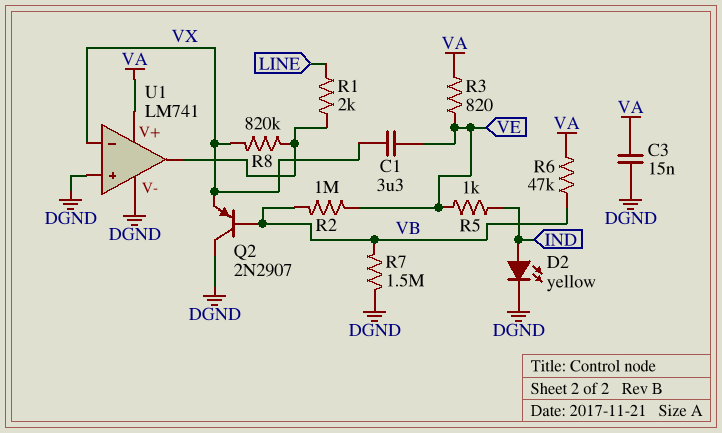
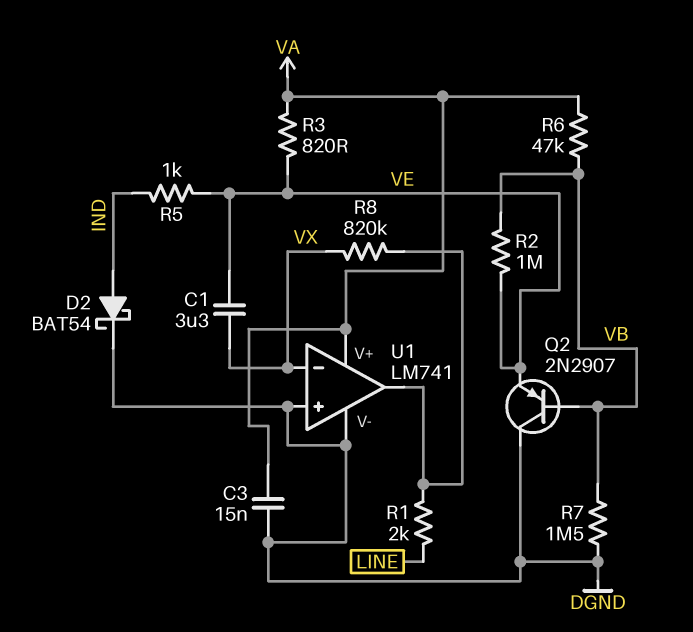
D2: LED yellow (A IND, K DGND) -> schottky BAT54 (A IND, K DGND)
Q2: PNP 2N2907 (B VB, C DGND, E VX) -> PNP 2N2907 (B VB, C DGND, E VE)

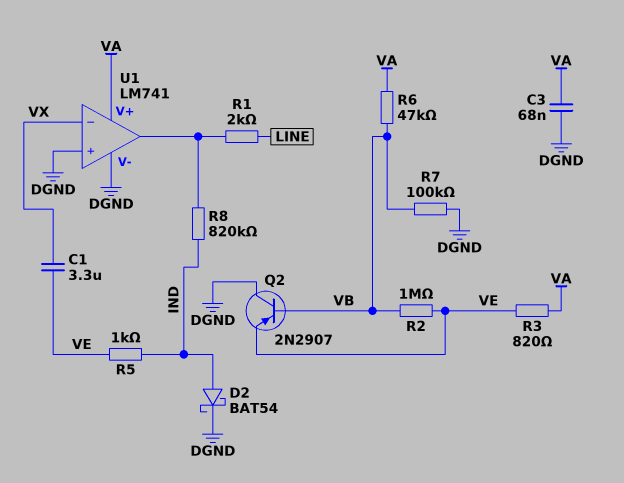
C3: 15nF (DGND, VA) -> 68nF (DGND, VA)
R7: 1.5M (DGND, VB) -> 100k (DGND, VB)
R8: 820k (U1/out, VX) -> 820k (IND, U1/out)

